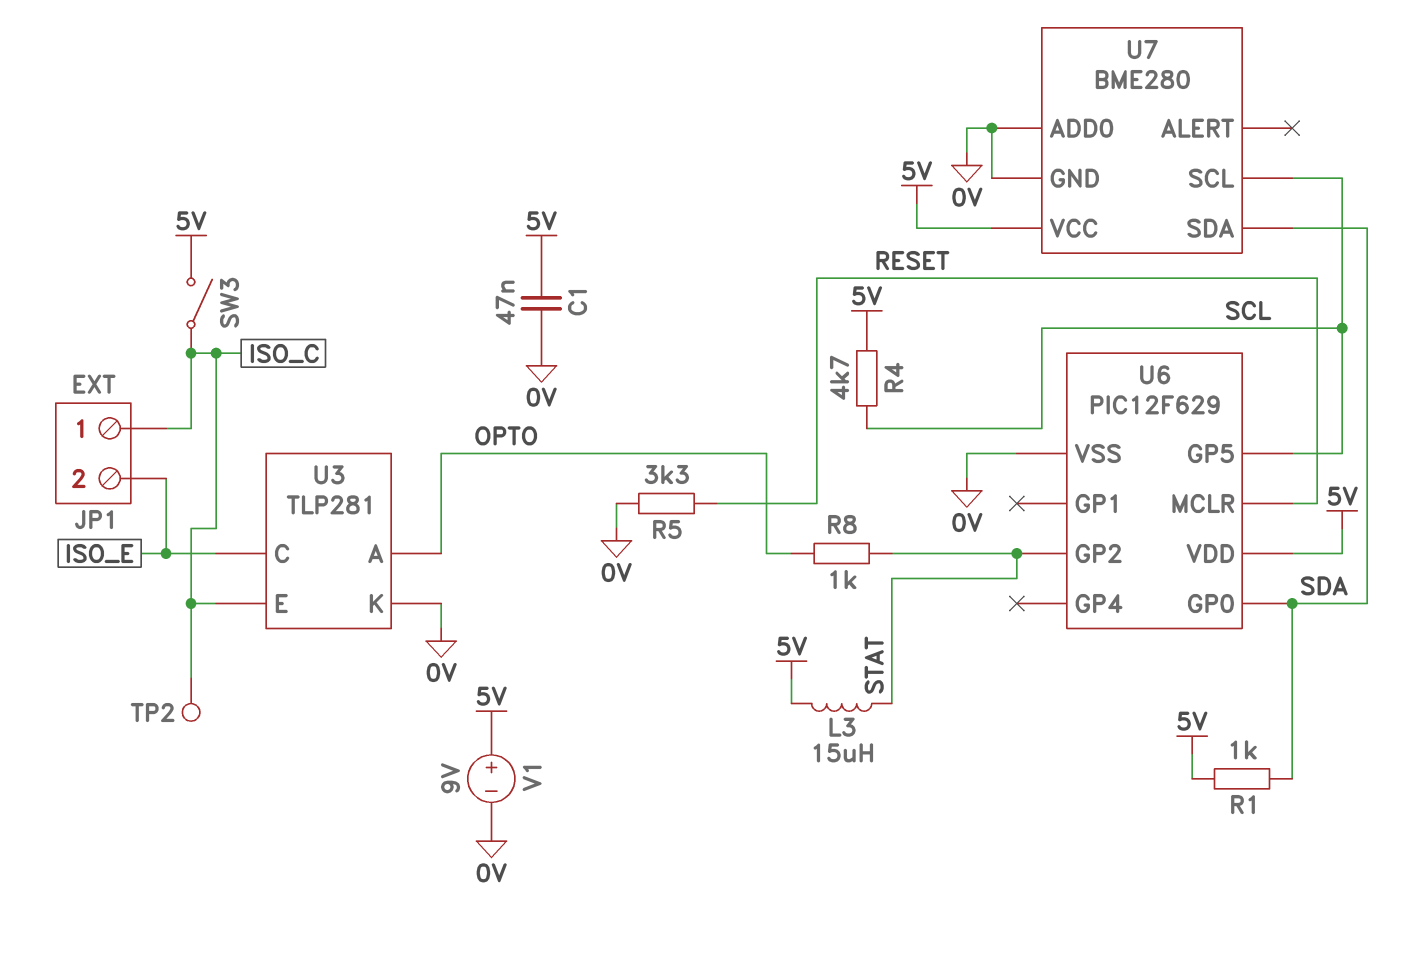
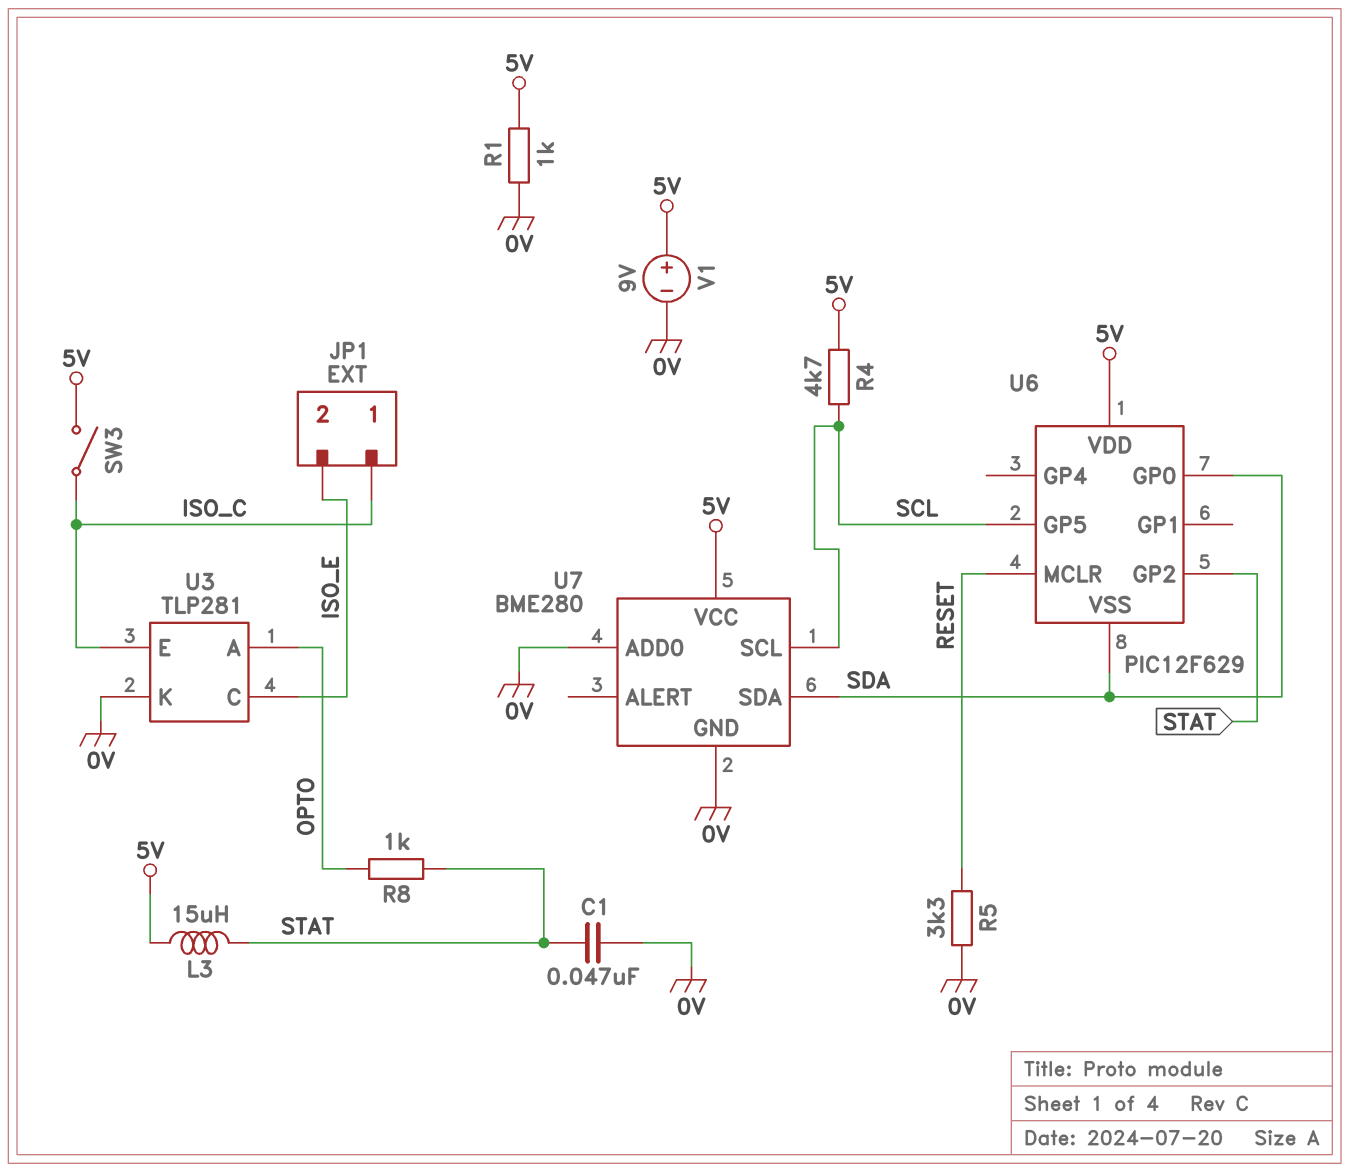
C1: 47nF (0V, 5V) -> 47nF (0V, STAT)
R1: 1k (5V, SDA) -> 1k (0V, 5V)
TP2: test point (ISO_C) -> none
U6 pin VSS: 0V -> SDA

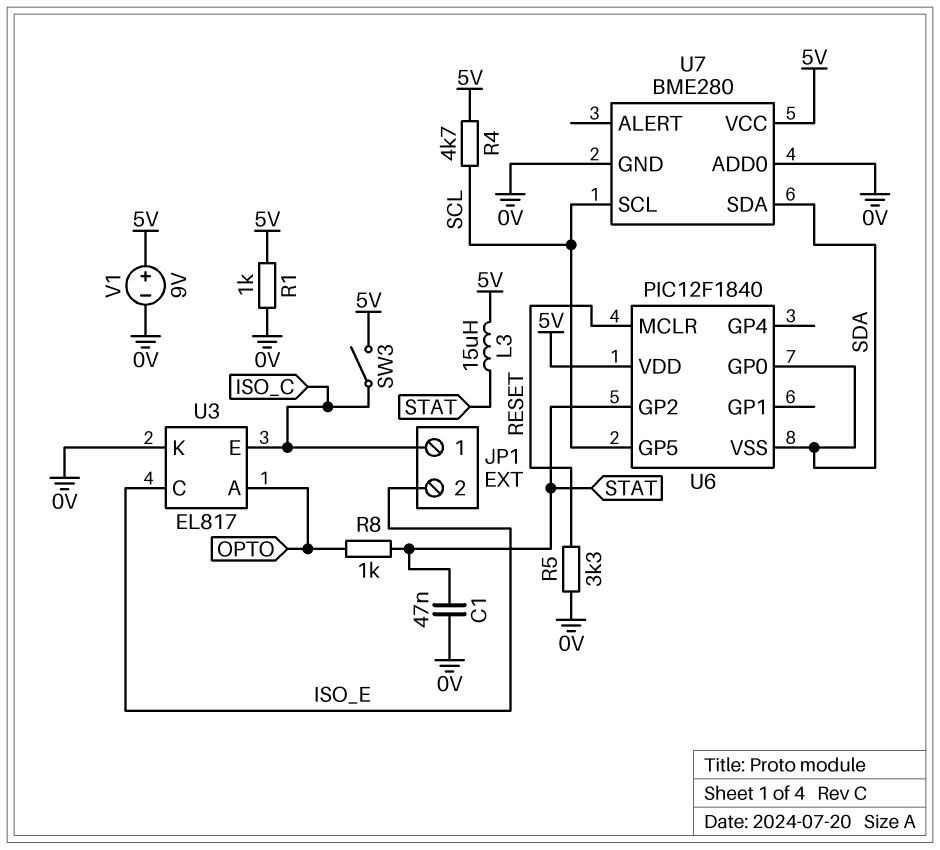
U3: TLP281 -> EL817
U6: PIC12F629 -> PIC12F1840

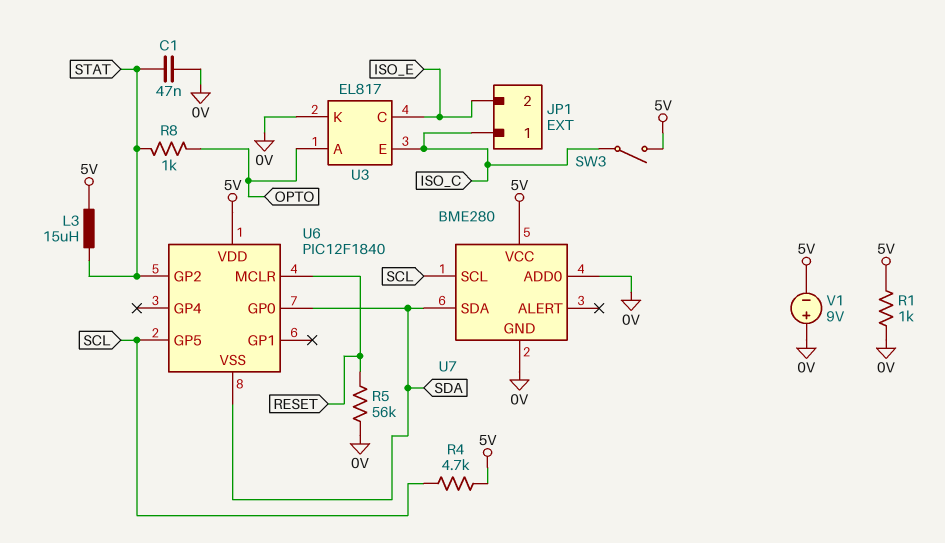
R5: 3.3k (0V, RESET) -> 56k (0V, RESET)
V1: 9V (plus 5V, minus 0V) -> 9V (plus 0V, minus 5V)

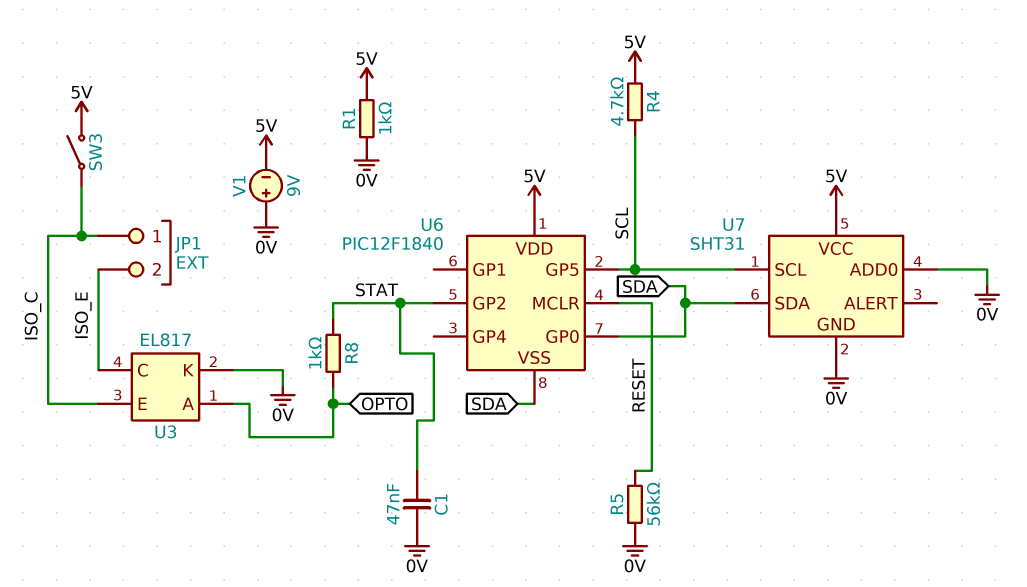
L3: 15uH (5V, STAT) -> none
U7: BME280 -> SHT31

